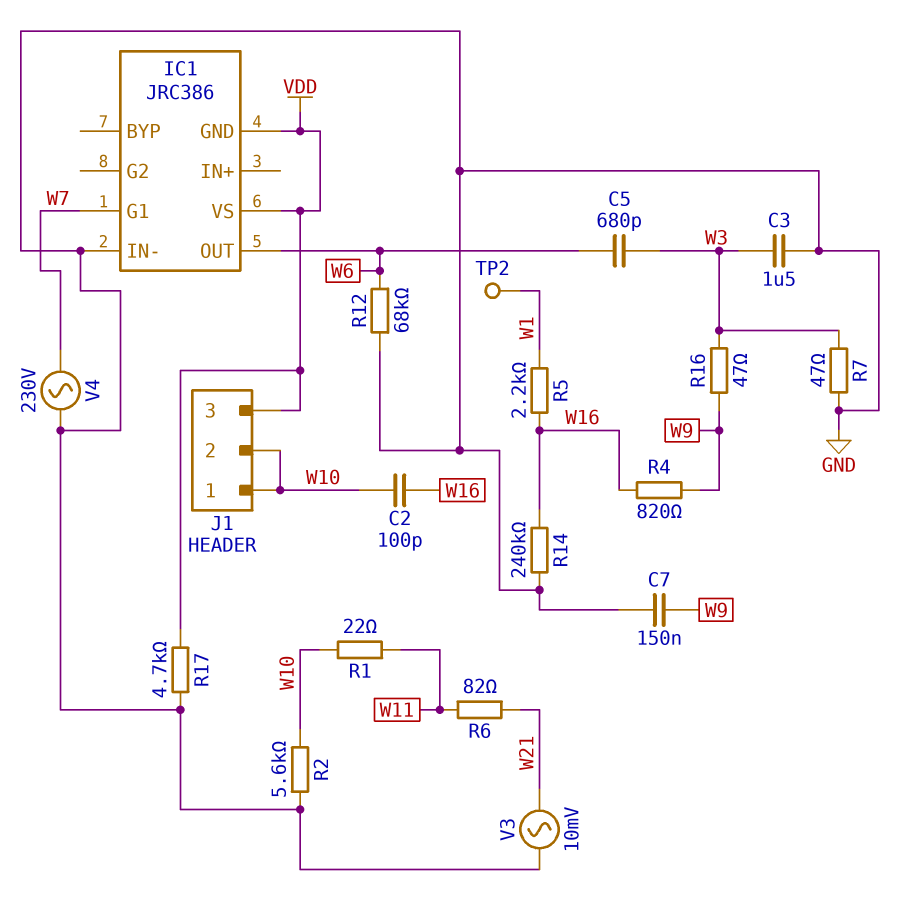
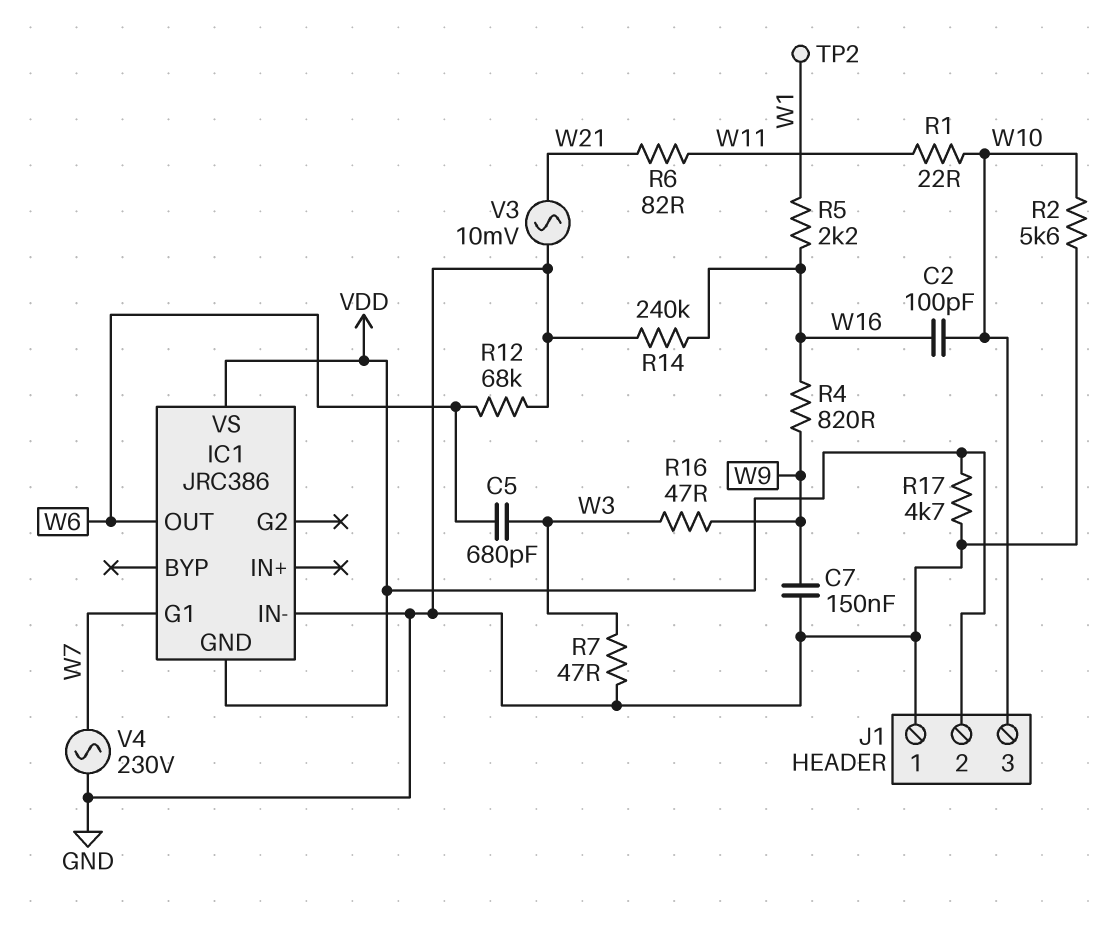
C3: 1.5uF (GND, W3) -> none
J1 pin 1: W10 -> GND
J1 pin 2: W10 -> VDD
J1 pin 3: VDD -> W10

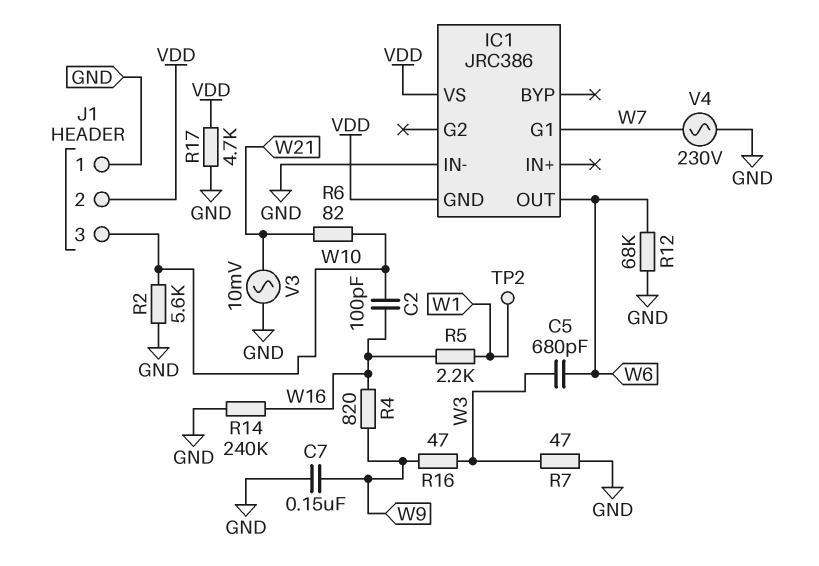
R1: 22 (W10, W11) -> none
R6: 82 (W11, W21) -> 82 (W10, W21)

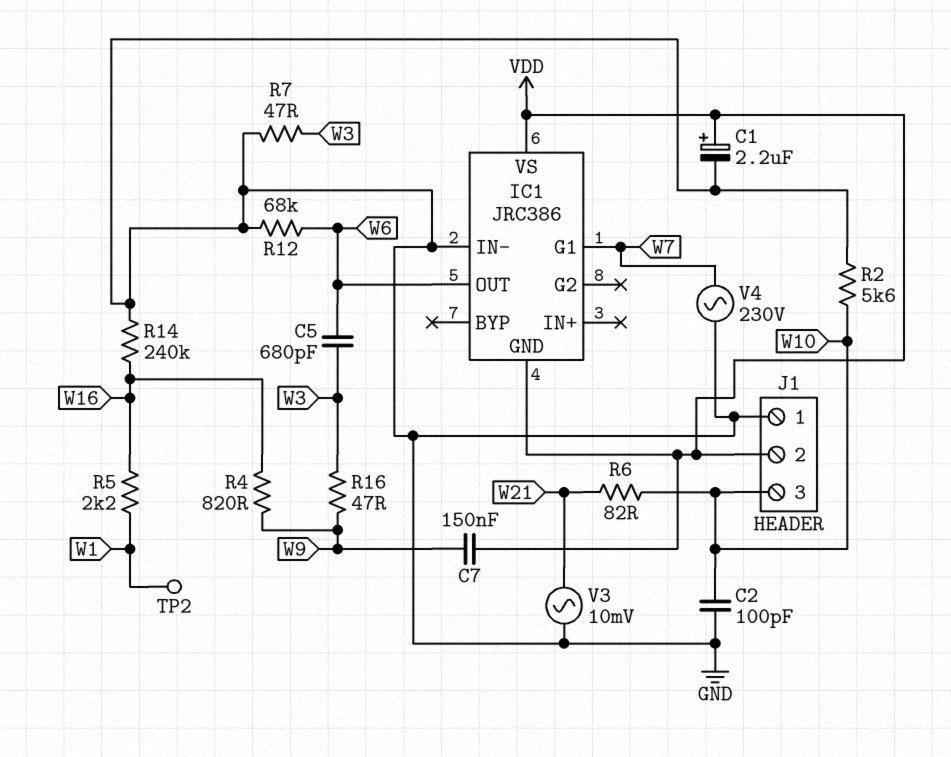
C1: none -> 2.2uF (plus VDD, minus GND)
C2: 100pF (W10, W16) -> 100pF (GND, W10)
C7: 150nF (GND, W9) -> 150nF (VDD, W9)
R17: 4.7k (GND, VDD) -> none

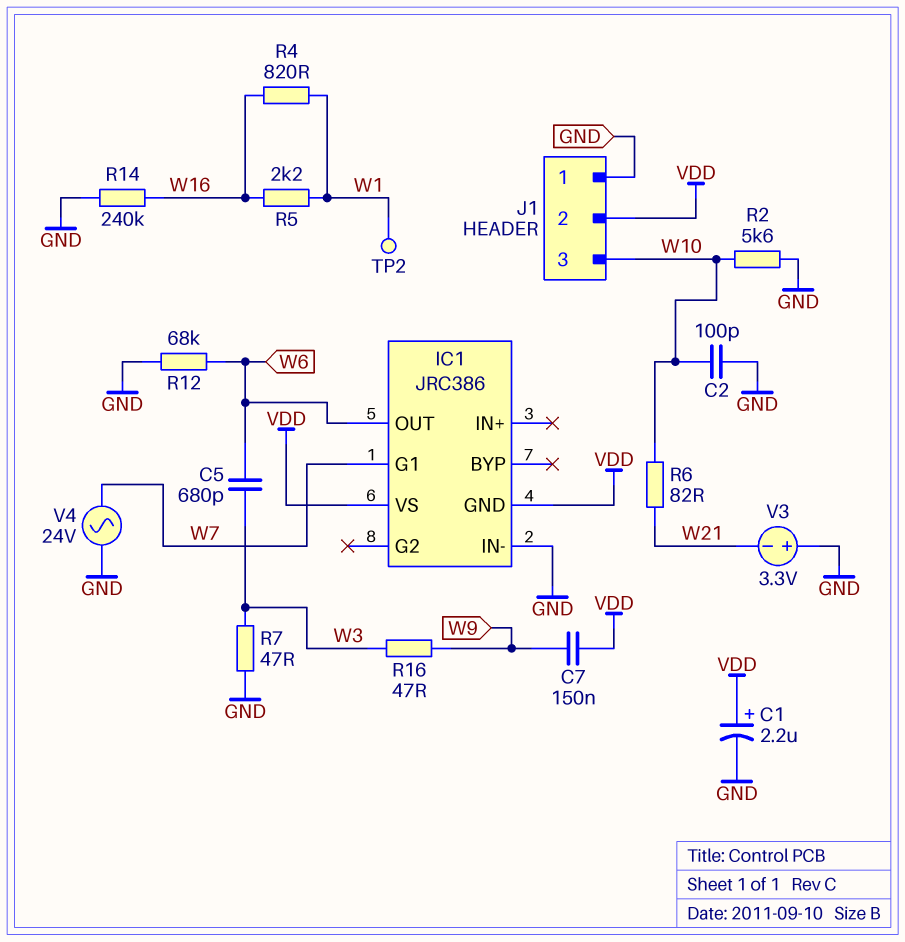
R4: 820 (W9, W16) -> 820 (W1, W16)
V3: AC 10mV (GND, W21) -> 3.3V (plus GND, minus W21)
V4: AC 230V (GND, W7) -> AC 24V (GND, W7)

